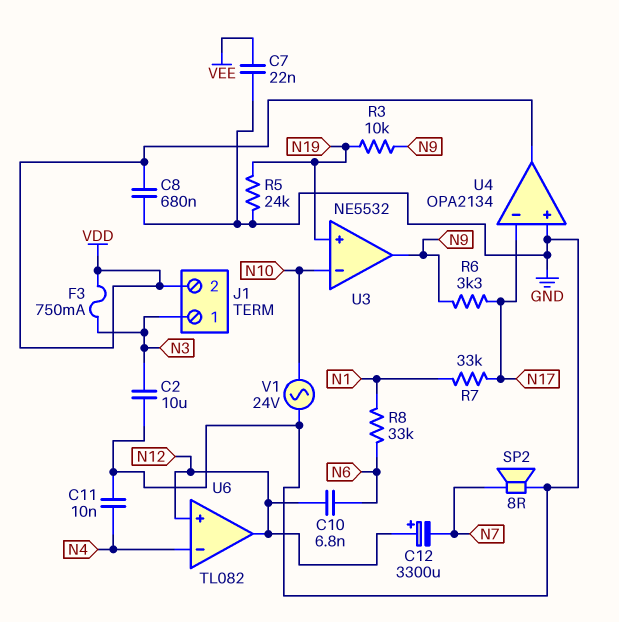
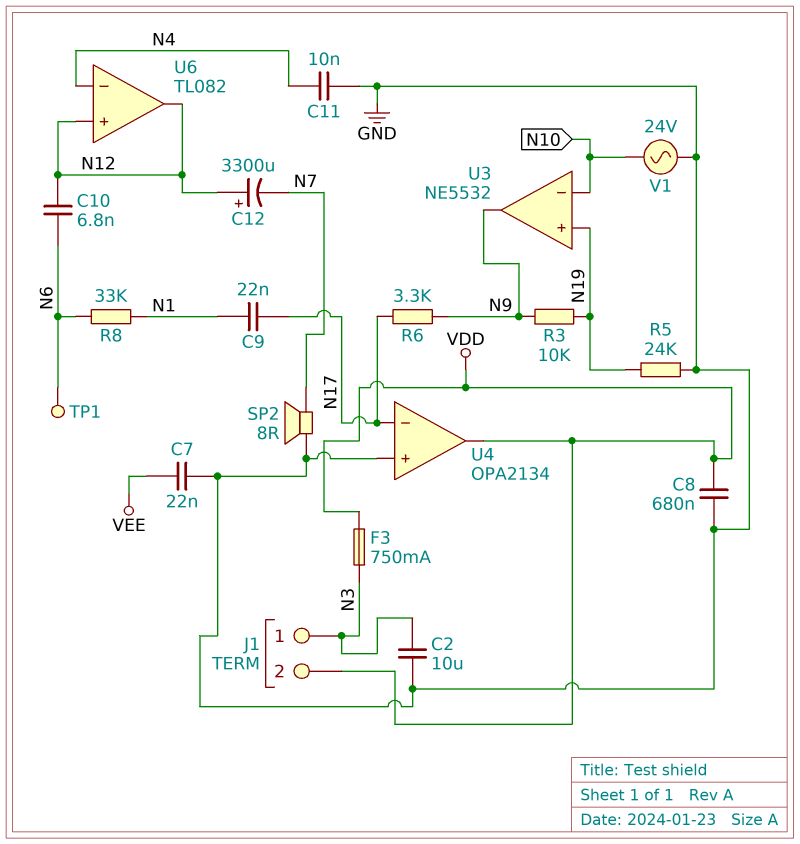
C9: none -> 22nF (N1, N17)
R7: 33k (N1, N17) -> none
TP1: none -> test point (N6)

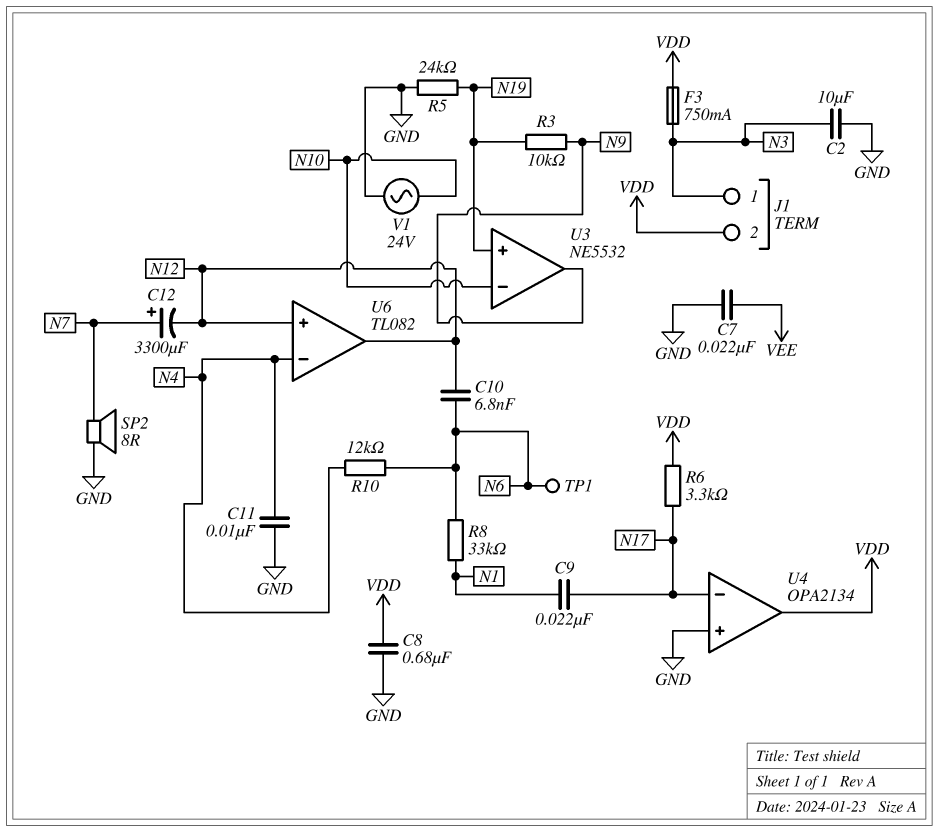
C12: 3300uF (plus N12, minus N7) -> 3300uF (plus N7, minus N12)
R6: 3.3k (N9, N17) -> 3.3k (N17, VDD)
R10: none -> 12k (N4, N6)

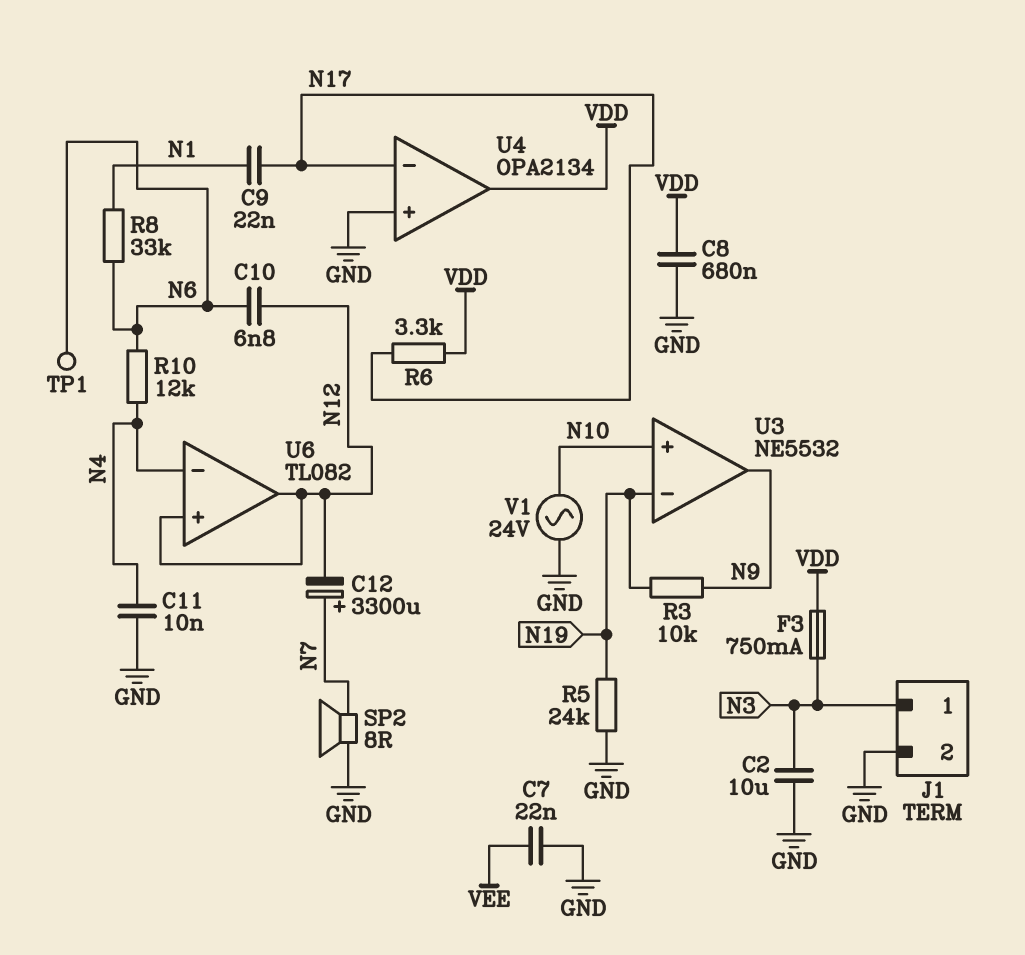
J1 pin 2: VDD -> GND
U3 pin in+: N19 -> N10
U3 pin in-: N10 -> N19

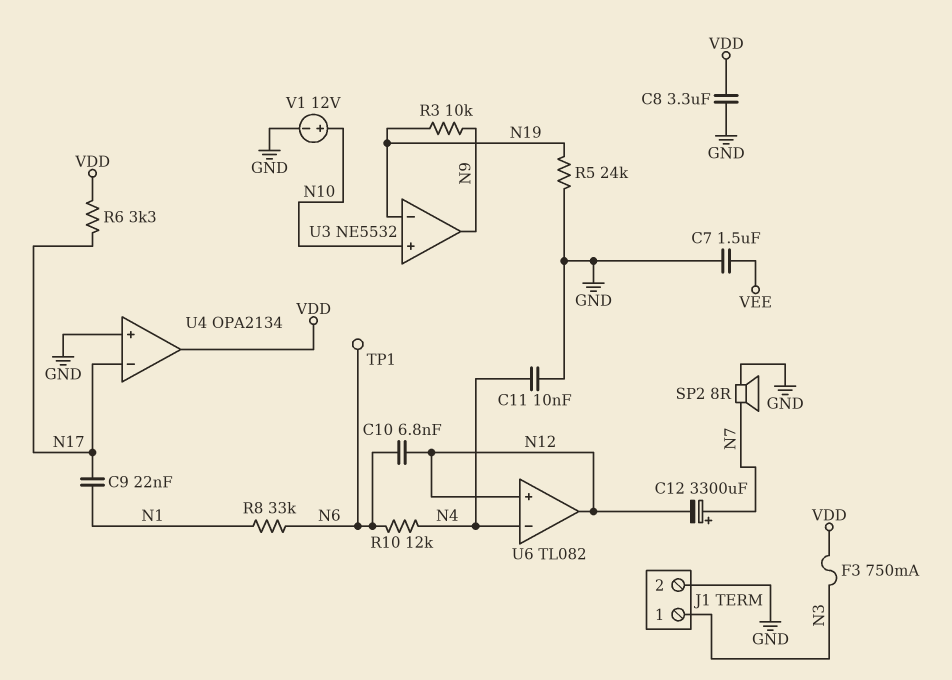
C2: 10uF (GND, N3) -> none
C7: 22nF (GND, VEE) -> 1.5uF (GND, VEE)
C8: 680nF (GND, VDD) -> 3.3uF (GND, VDD)
V1: AC 24V (GND, N10) -> 12V (plus N10, minus GND)

